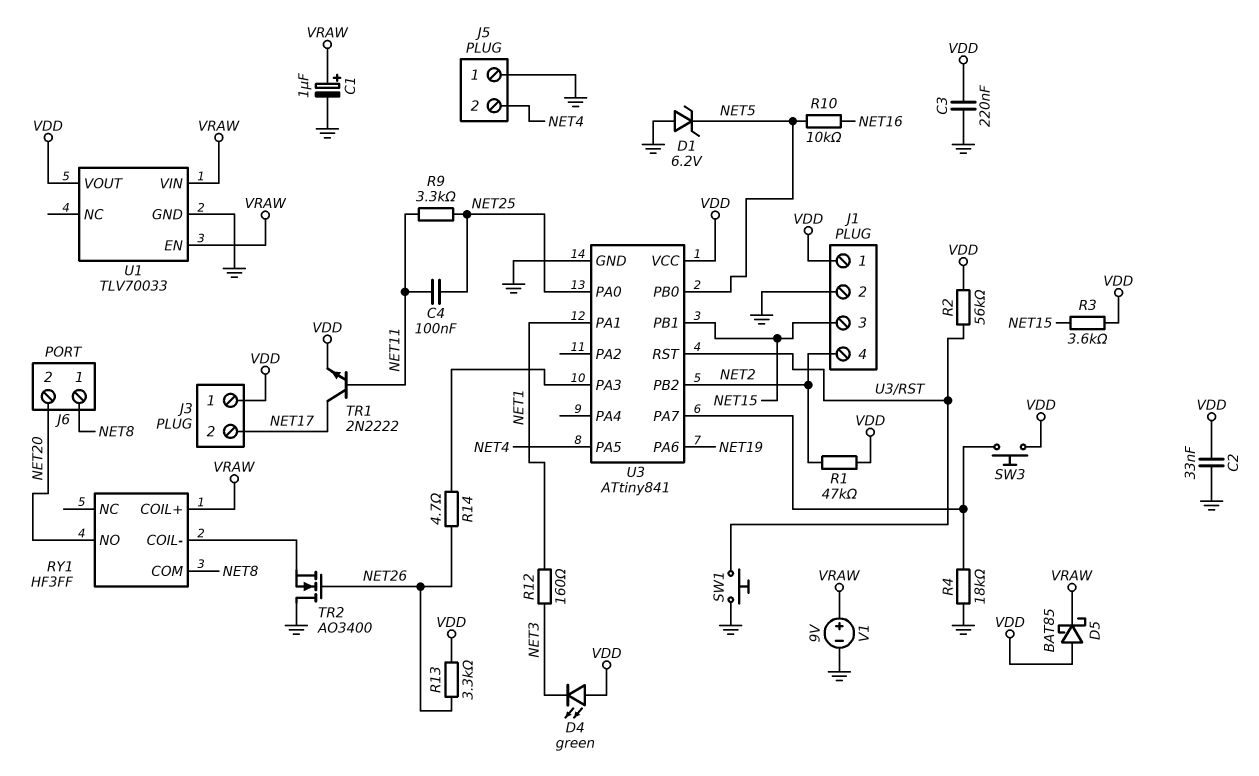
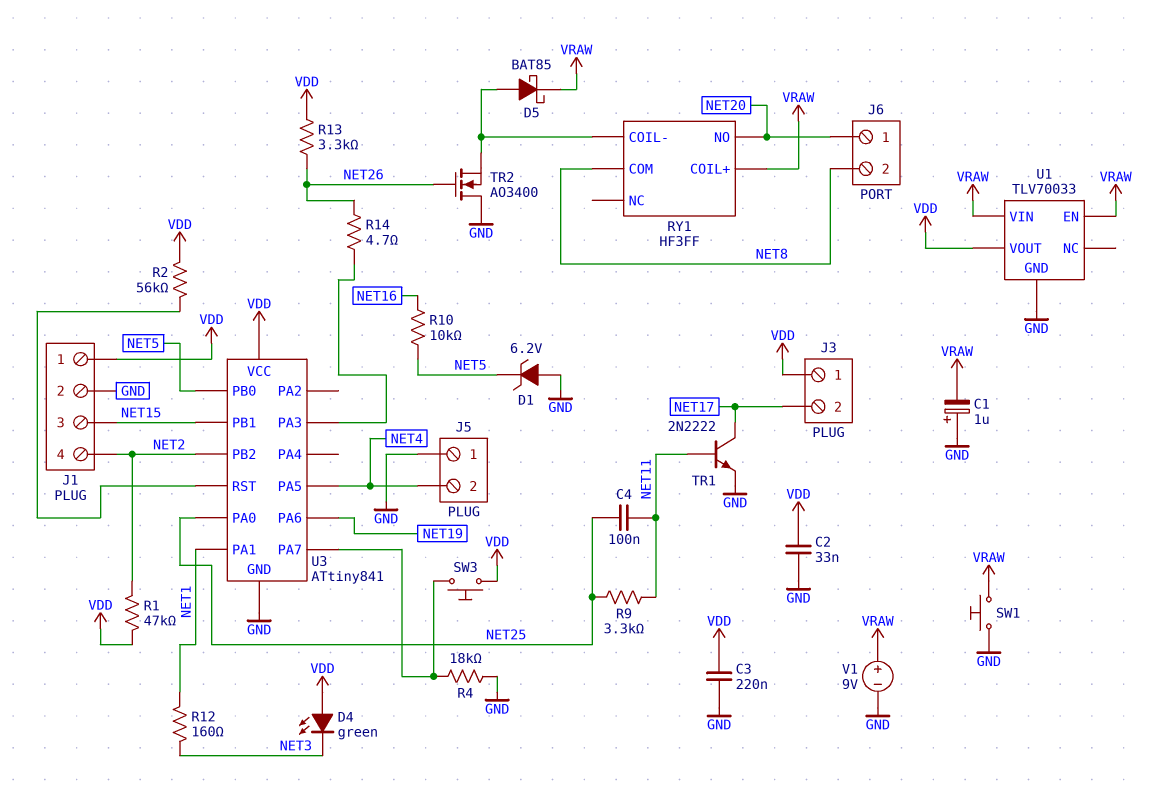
C1: 1uF (plus VRAW, minus GND) -> 1uF (plus GND, minus VRAW)
D5: schottky BAT85 (A VDD, K VRAW) -> schottky BAT85 (A RY1/COIL-, K VRAW)
J6 pin 1: NET8 -> NET20
J6 pin 2: NET20 -> NET8
R3: 3.6k (NET15, VDD) -> none
SW1: button (GND, U3/RST) -> button (GND, VRAW)
TR1: NPN 2N2222 (B NET11, C NET17, E VDD) -> NPN 2N2222 (B NET11, C NET17, E GND)

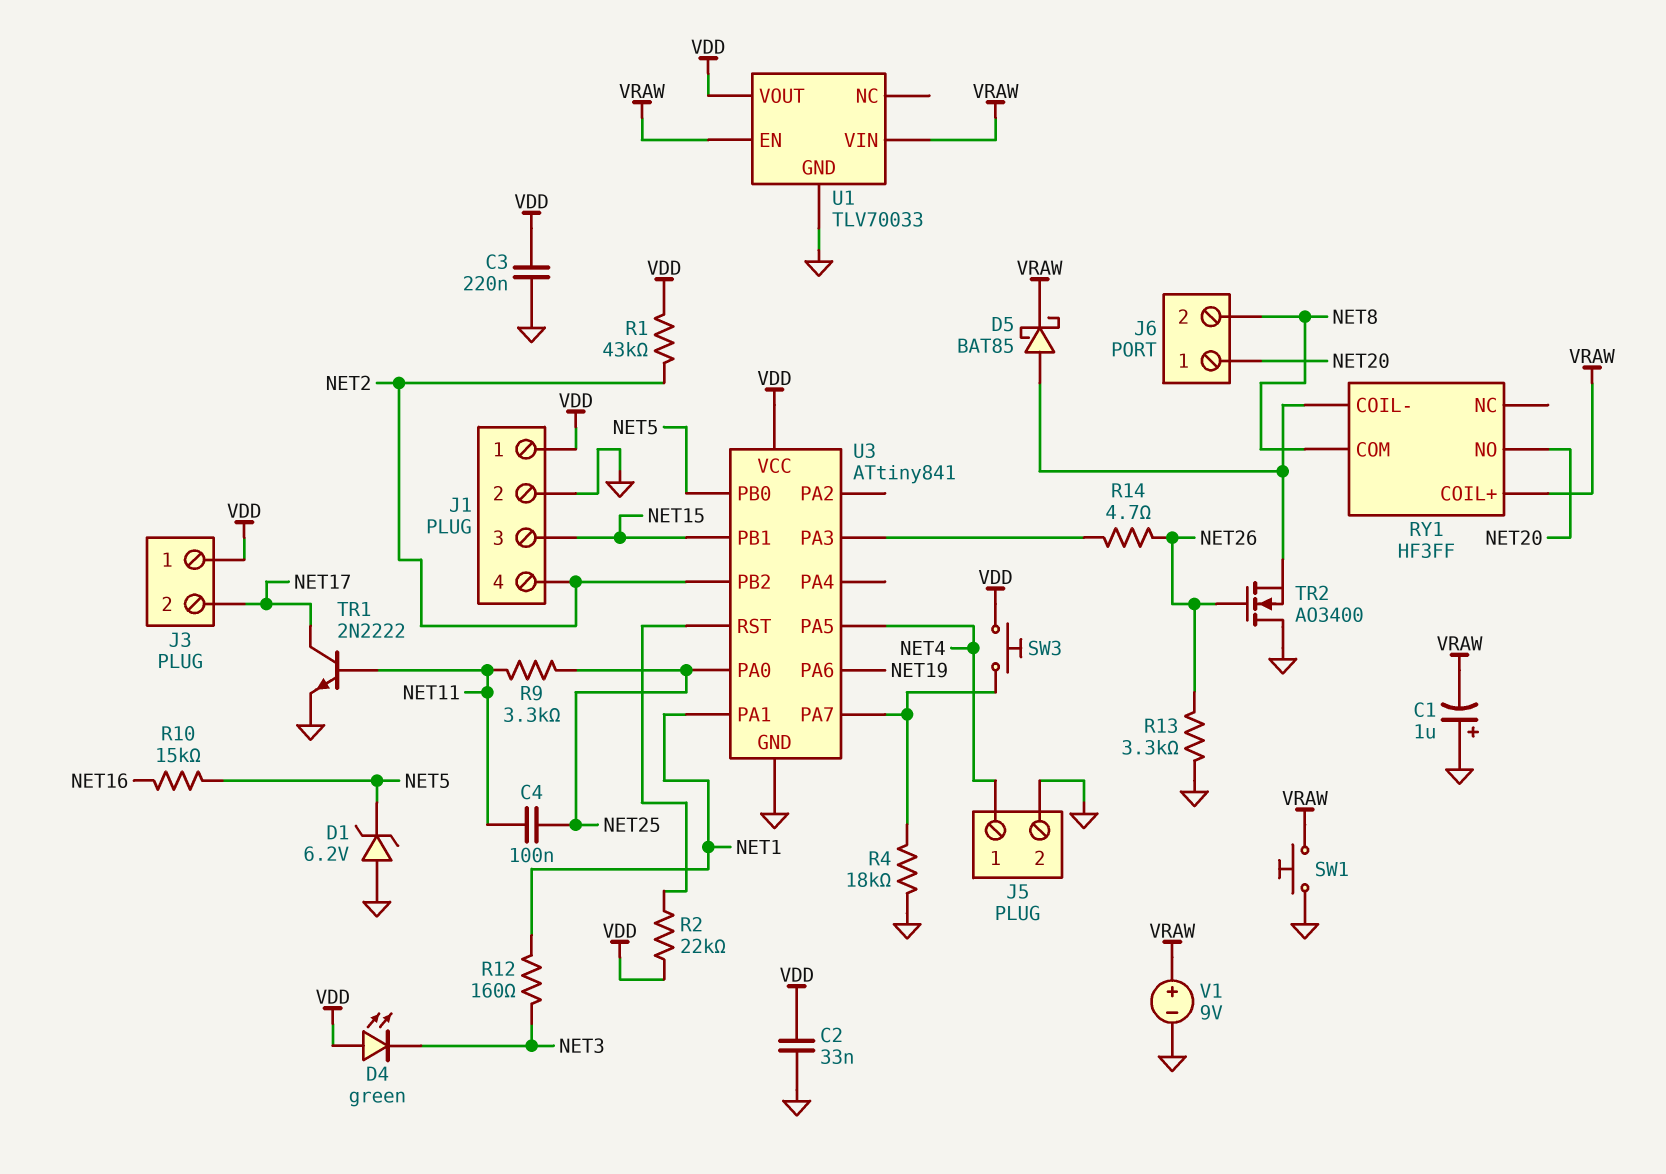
J5 pin 1: GND -> NET4
J5 pin 2: NET4 -> GND
R1: 47k (NET2, VDD) -> 43k (NET2, VDD)
R2: 56k (U3/RST, VDD) -> 22k (U3/RST, VDD)
R10: 10k (NET5, NET16) -> 15k (NET5, NET16)
R13: 3.3k (NET26, VDD) -> 3.3k (GND, NET26)

